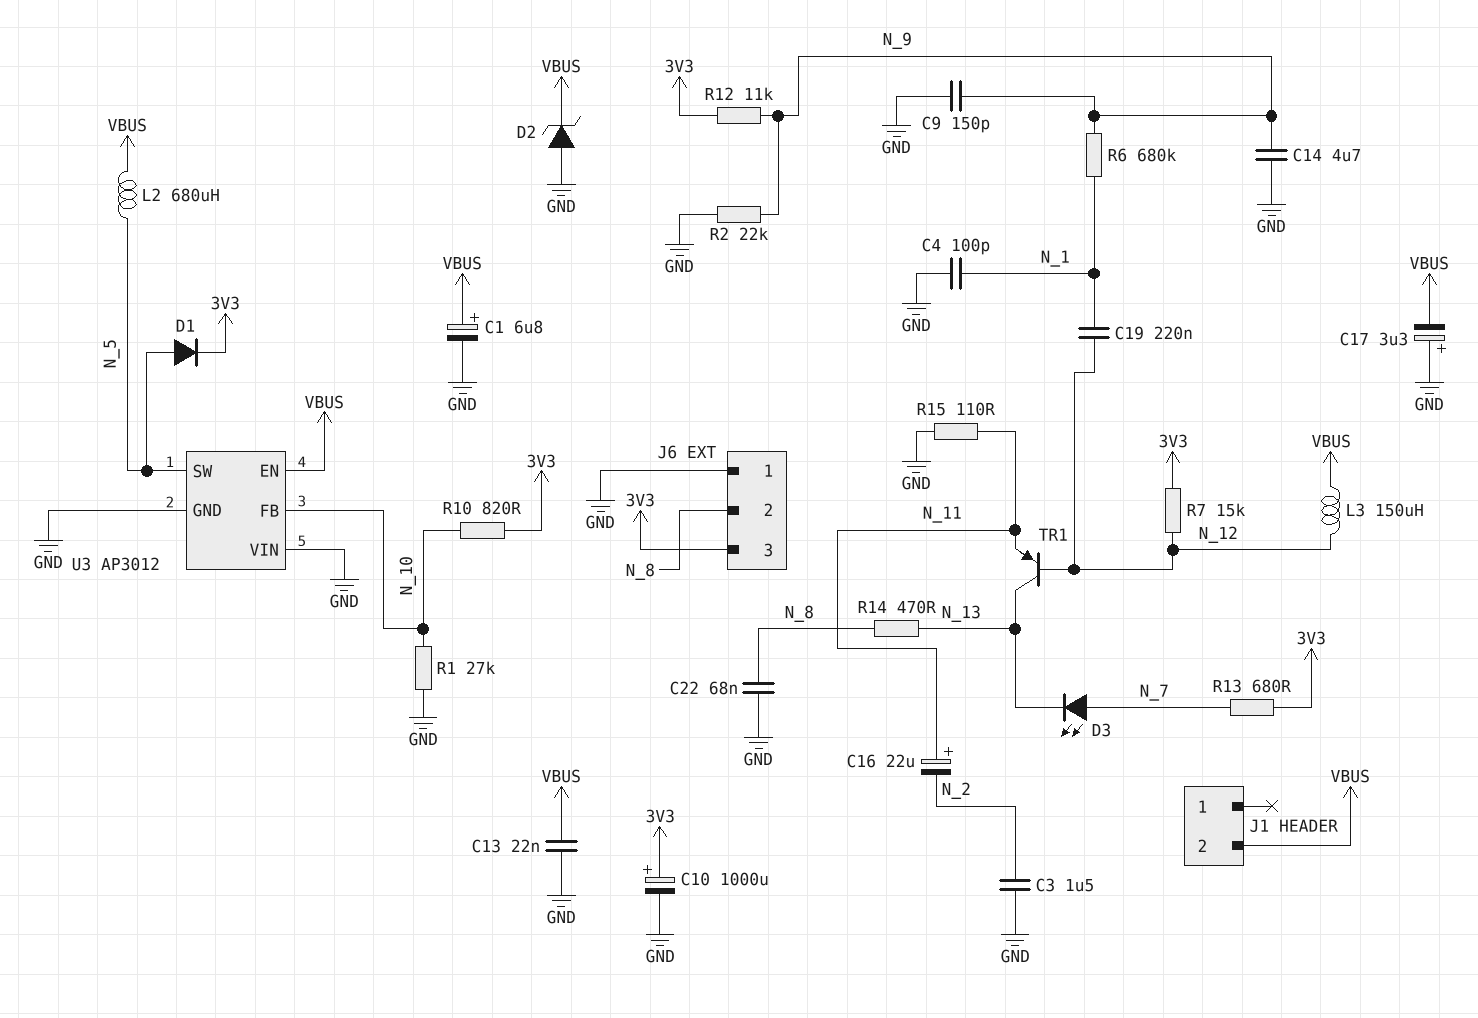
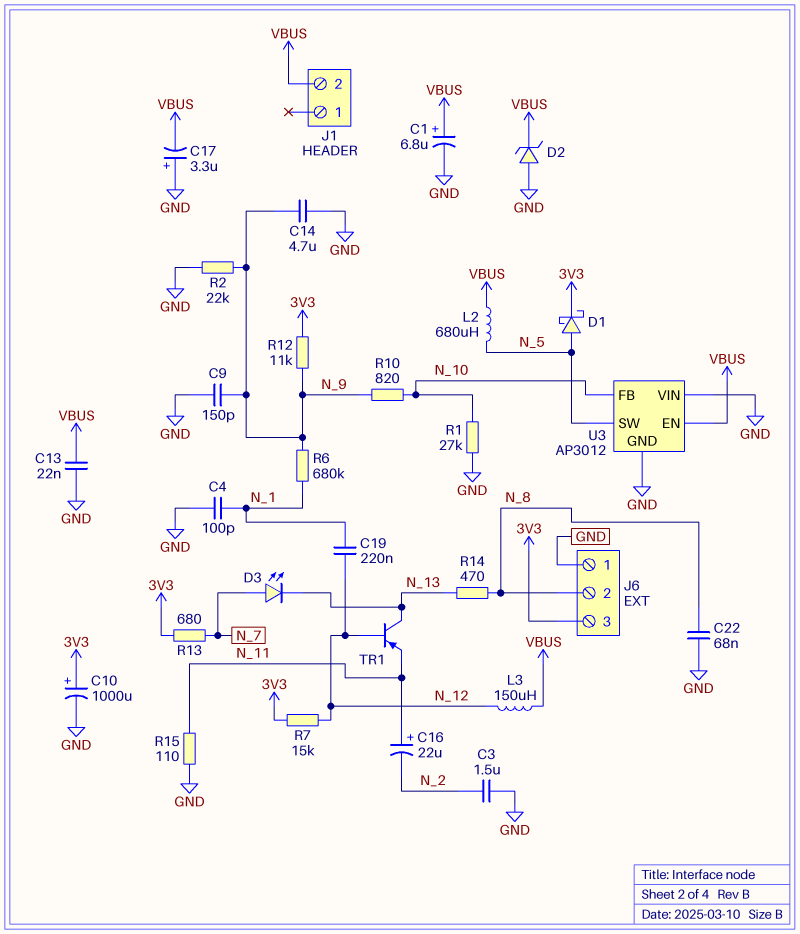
D1: diode (A N_5, K 3V3) -> schottky (A N_5, K 3V3)
R10: 820 (3V3, N_10) -> 820 (N_9, N_10)

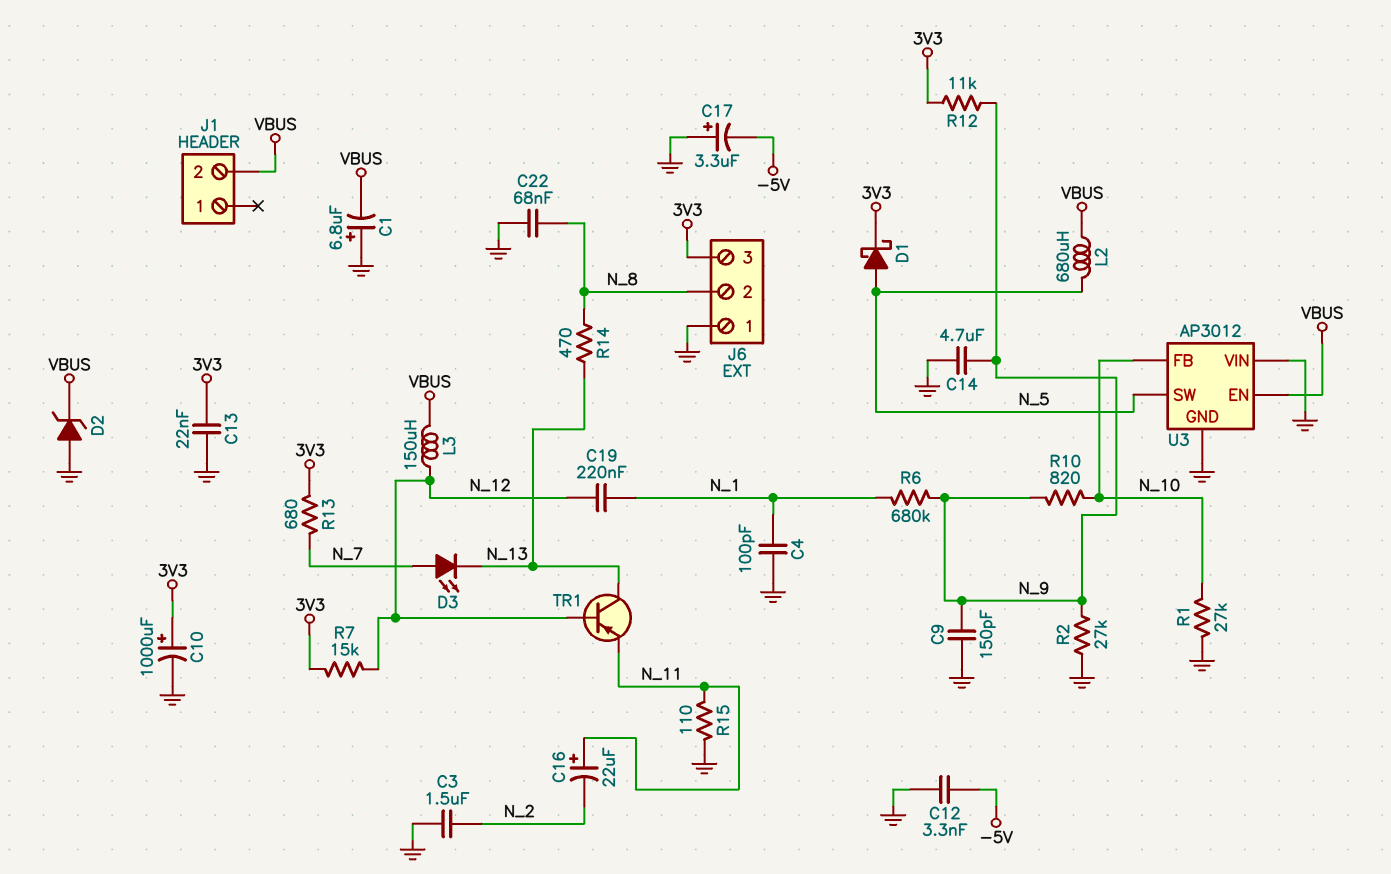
C1: 6.8uF (plus VBUS, minus GND) -> 6.8uF (plus GND, minus VBUS)
C12: none -> 3.3nF (-5V, GND)
C13: 22nF (GND, VBUS) -> 22nF (3V3, GND)
C17: 3.3uF (plus GND, minus VBUS) -> 3.3uF (plus GND, minus -5V)
R2: 22k (GND, N_9) -> 27k (GND, N_9)

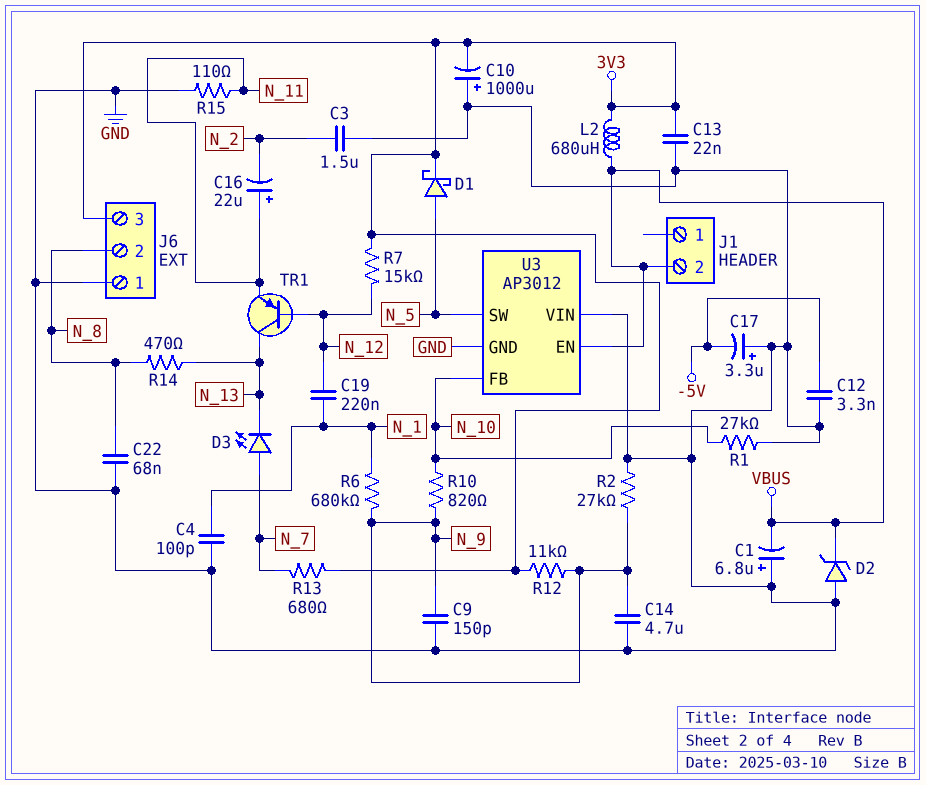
C10: 1000uF (plus 3V3, minus GND) -> 1000uF (plus GND, minus 3V3)
L2: 680uH (N_5, VBUS) -> 680uH (3V3, VBUS)
L3: 150uH (N_12, VBUS) -> none

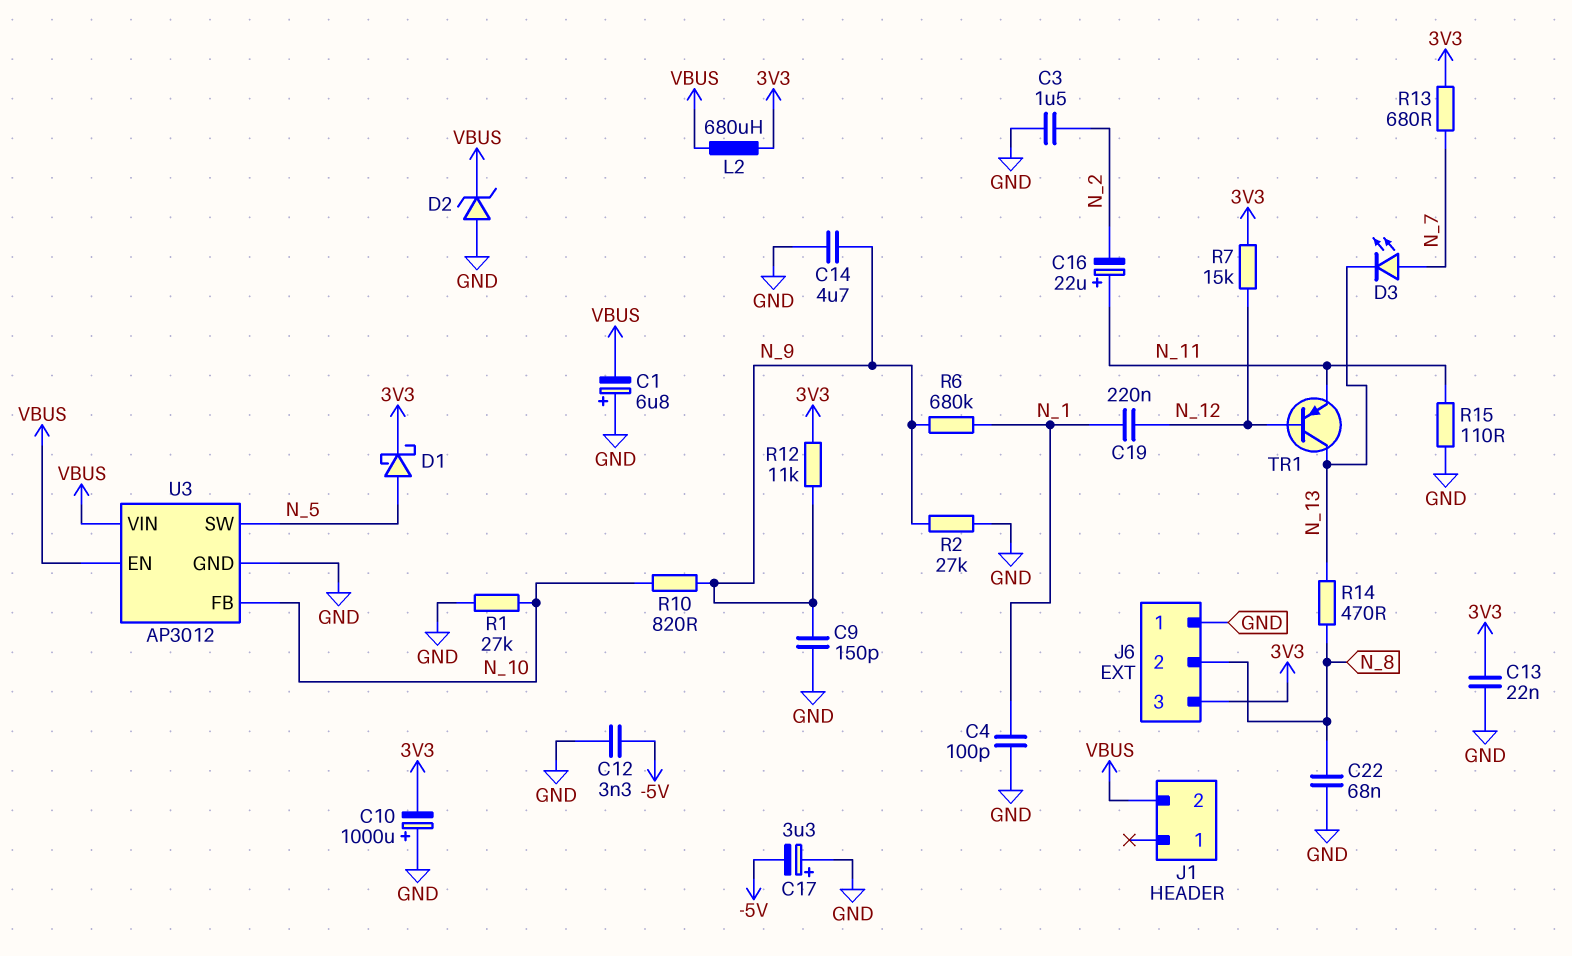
U3 pin VIN: GND -> VBUS

